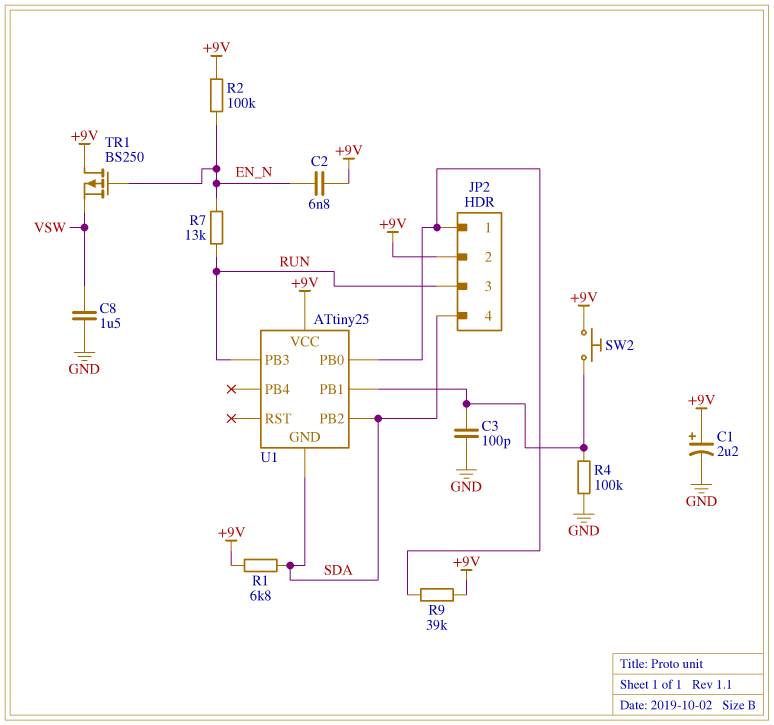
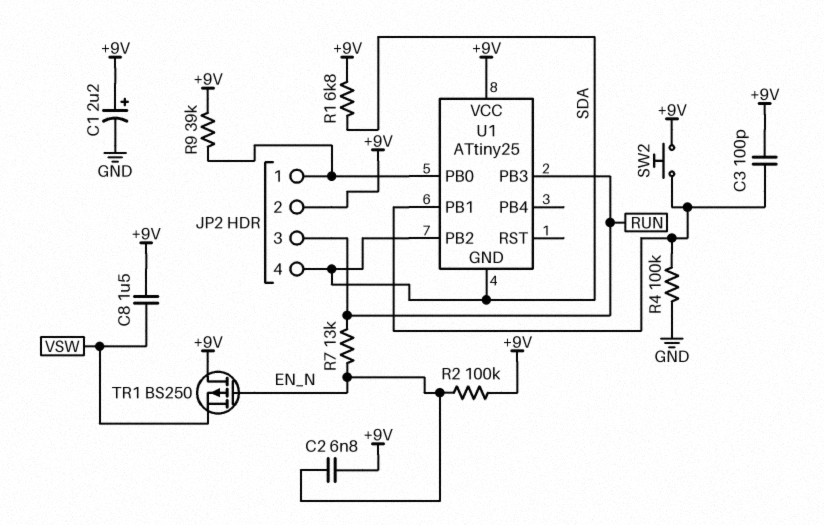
C3: 100pF (GND, U1/PB1) -> 100pF (+9V, U1/PB1)
C8: 1.5uF (GND, VSW) -> 1.5uF (+9V, VSW)

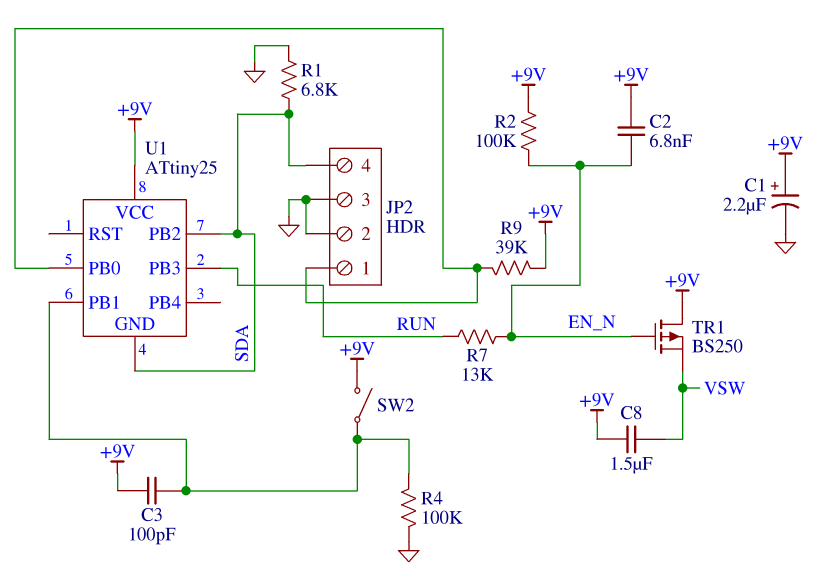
JP2 pin 2: +9V -> GND
JP2 pin 3: RUN -> GND
R1: 6.8k (+9V, SDA) -> 6.8k (GND, SDA)
SW2: button (+9V, U1/PB1) -> switch (+9V, U1/PB1)

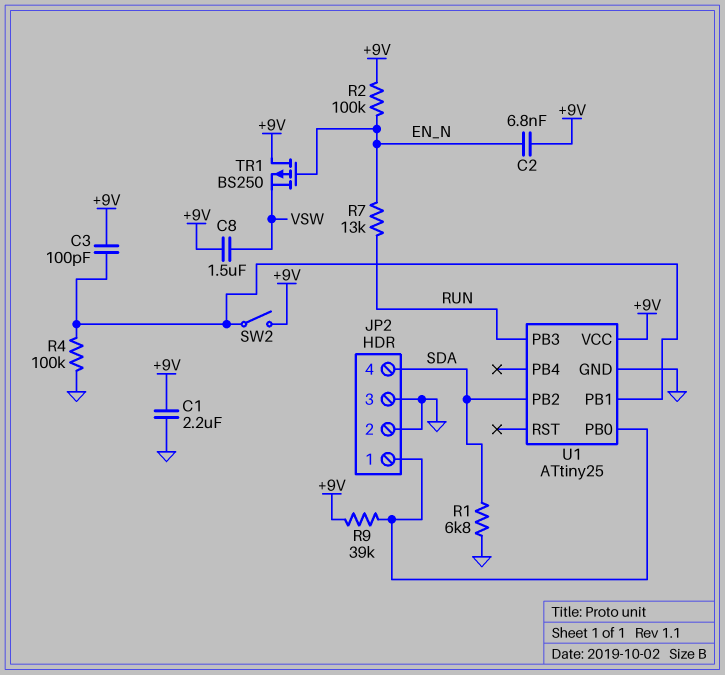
C1: 2.2uF (plus +9V, minus GND) -> 2.2uF (+9V, GND)
U1 pin GND: SDA -> GND

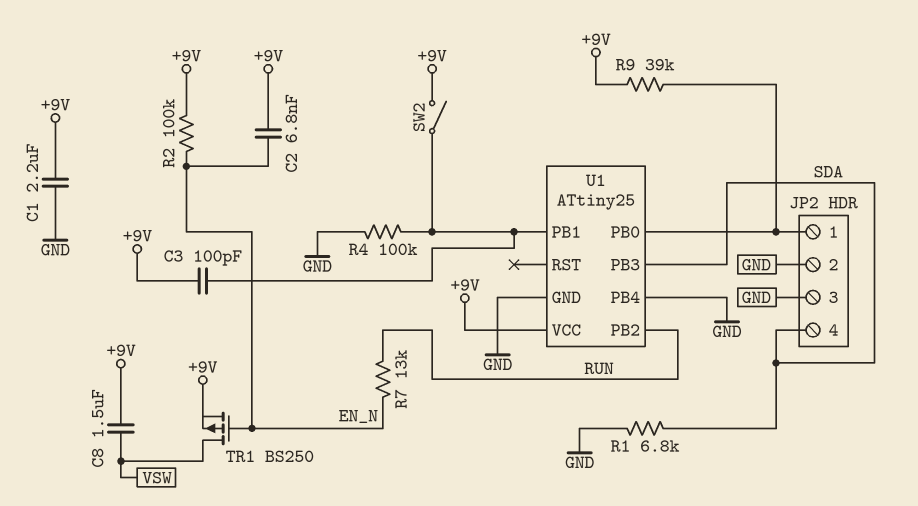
TR1: PMOS BS250 (G EN_N, D +9V, S VSW) -> PMOS BS250 (G EN_N, D VSW, S +9V)
U1 pin PB2: SDA -> RUN
U1 pin PB3: RUN -> SDA
U1 pin PB4: none -> GND

